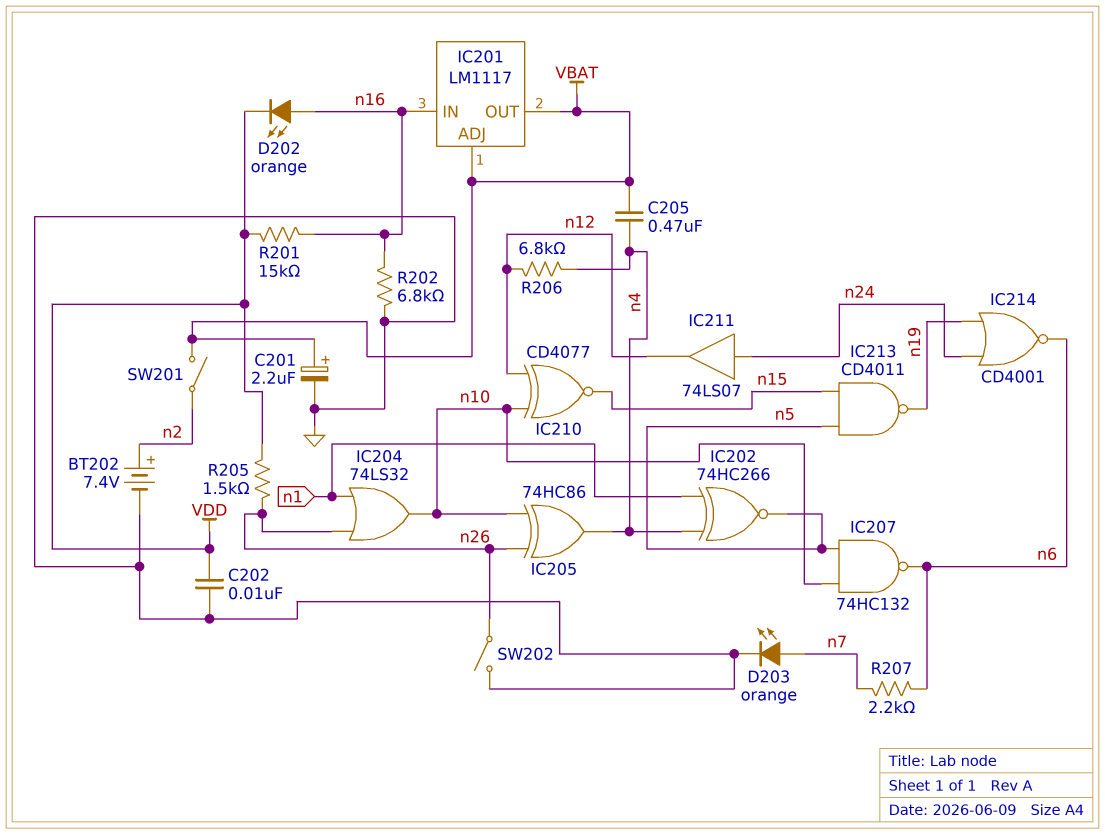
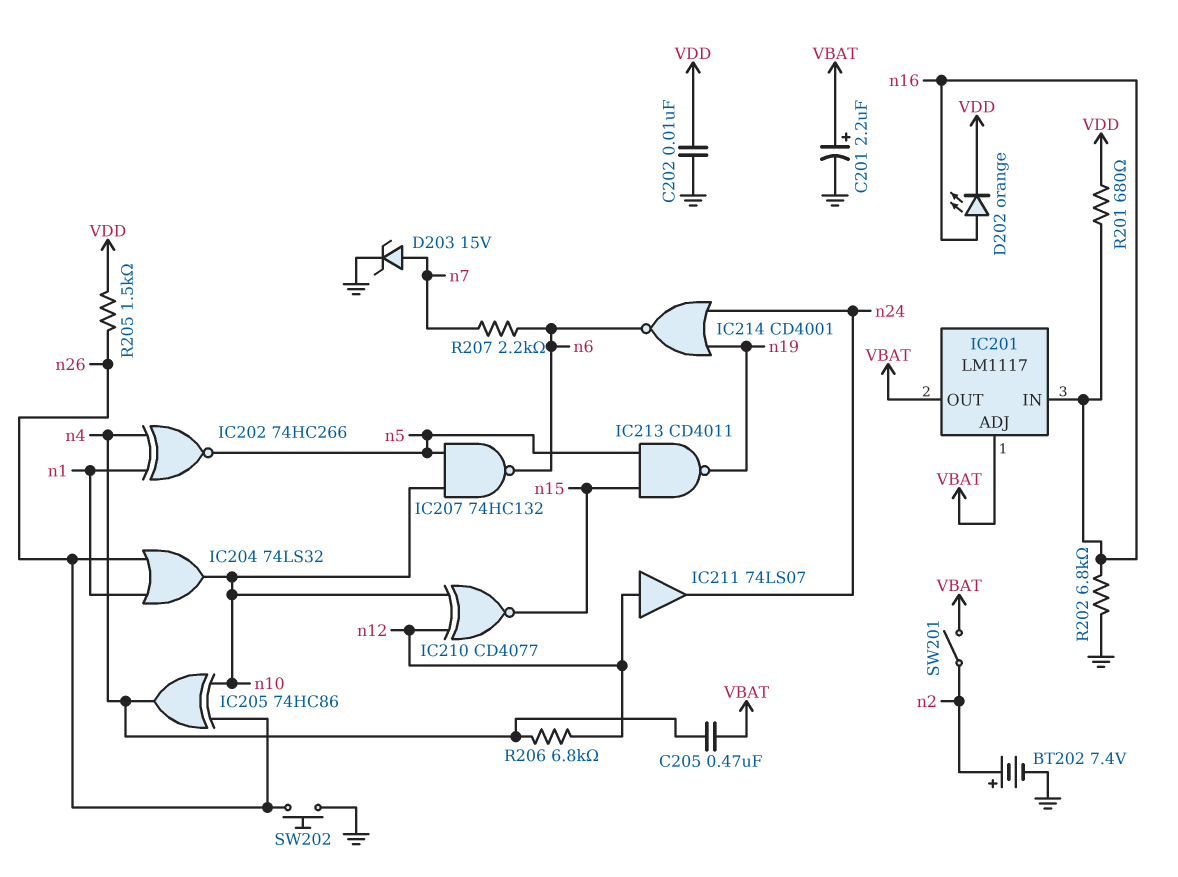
D203: LED orange (A n7, K GND) -> zener 15V (A n7, K GND)
IC211: buffer 74LS07 (in n24, out n12) -> buffer 74LS07 (in n12, out n24)
R201: 15k (VDD, n16) -> 680 (VDD, n16)
SW202: switch (GND, n26) -> button (GND, n26)

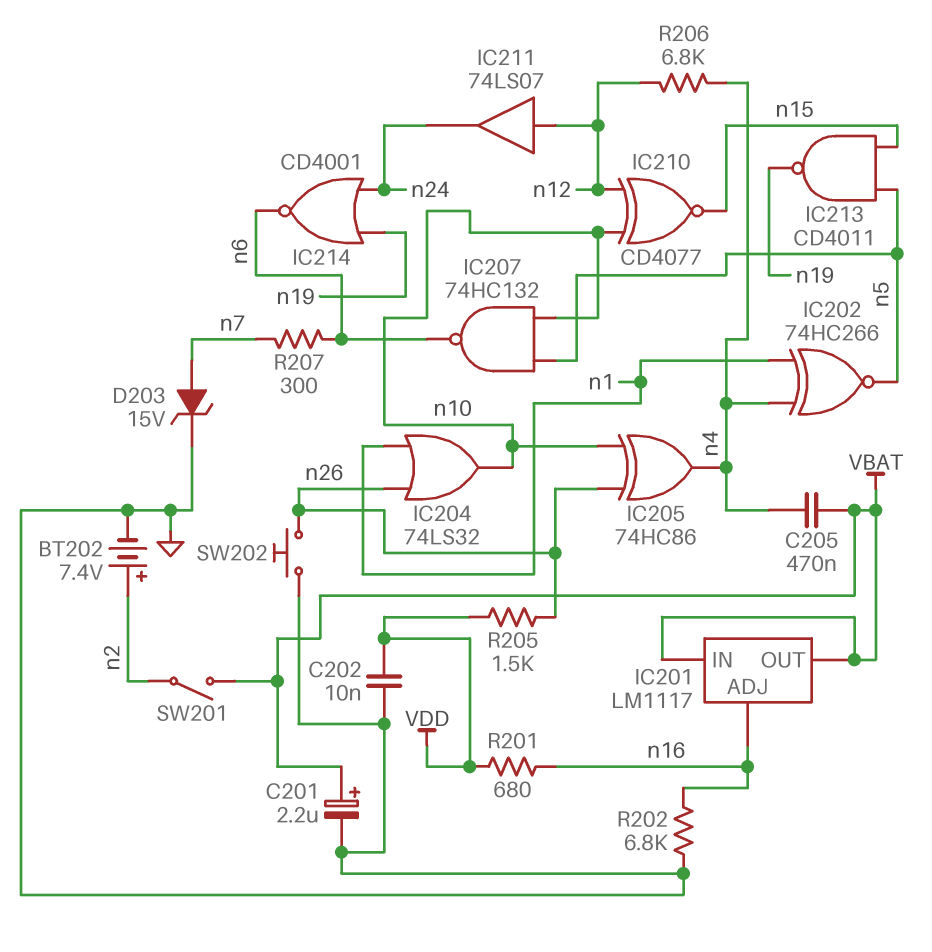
D202: LED orange (A n16, K VDD) -> none
IC201 pin ADJ: VBAT -> n16
IC201 pin IN: n16 -> VBAT
R207: 2.2k (n6, n7) -> 300 (n6, n7)

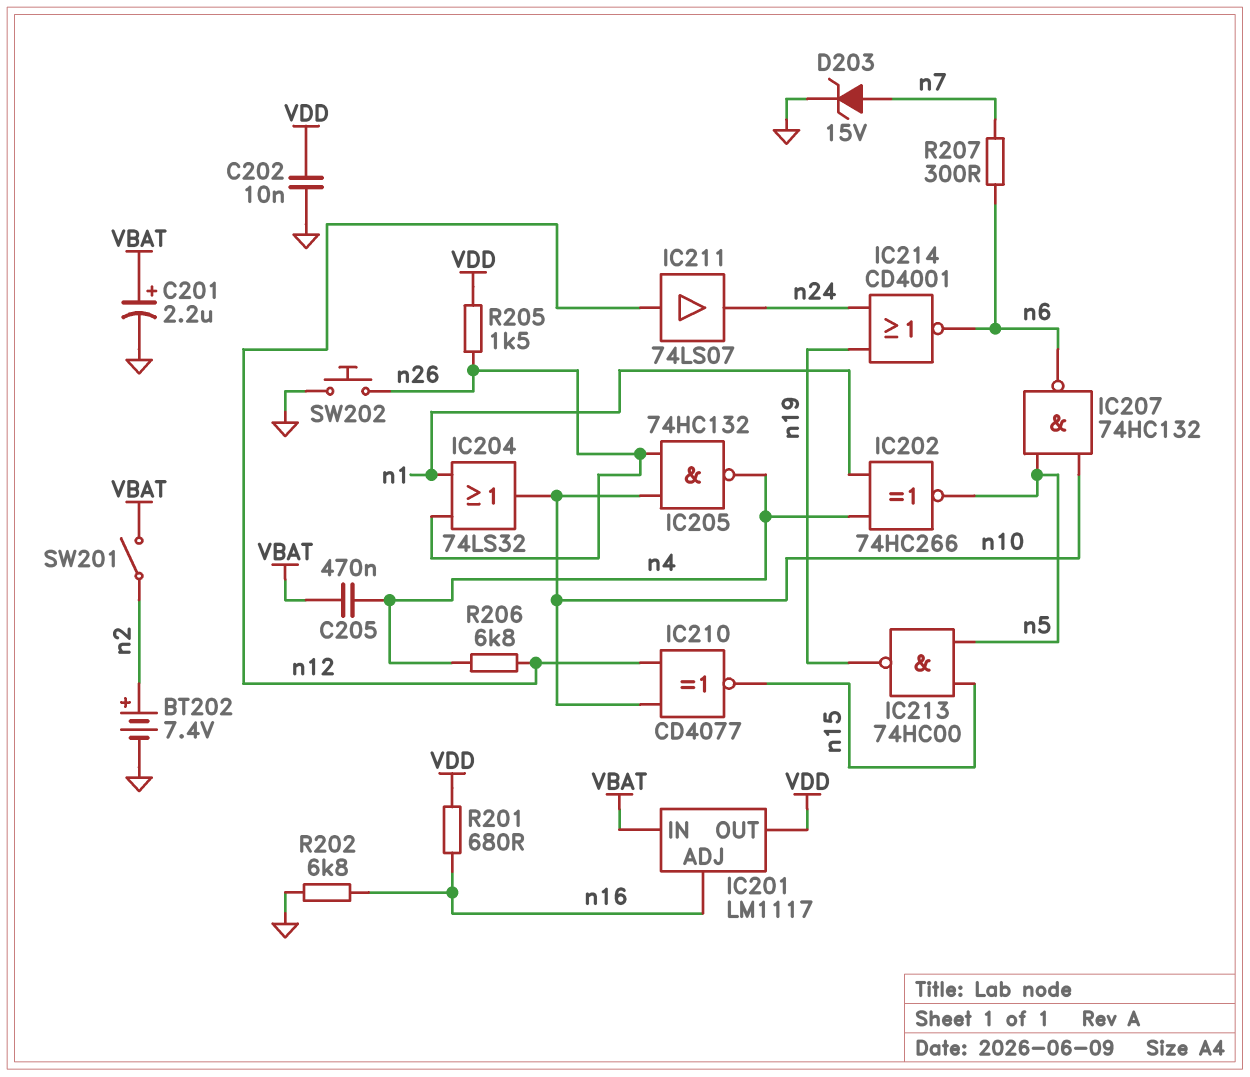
IC201 pin OUT: VBAT -> VDD
IC205: XOR 74HC86 (in n10, in n26, out n4) -> NAND 74HC132 (in n10, in n26, out n4)
IC213: NAND CD4011 (in n5, in n15, out n19) -> NAND 74HC00 (in n5, in n15, out n19)

